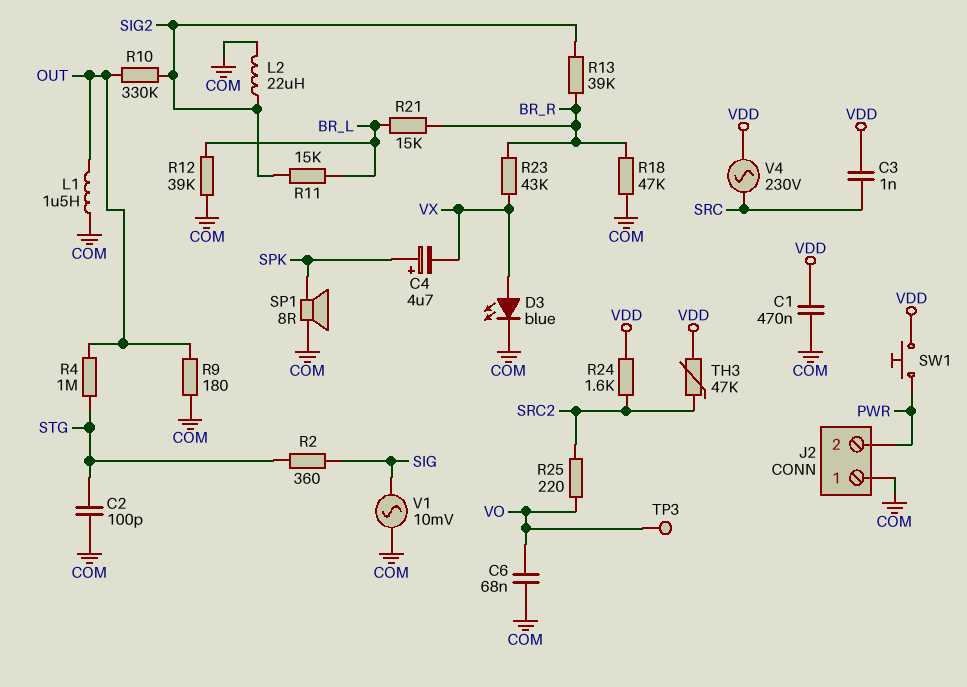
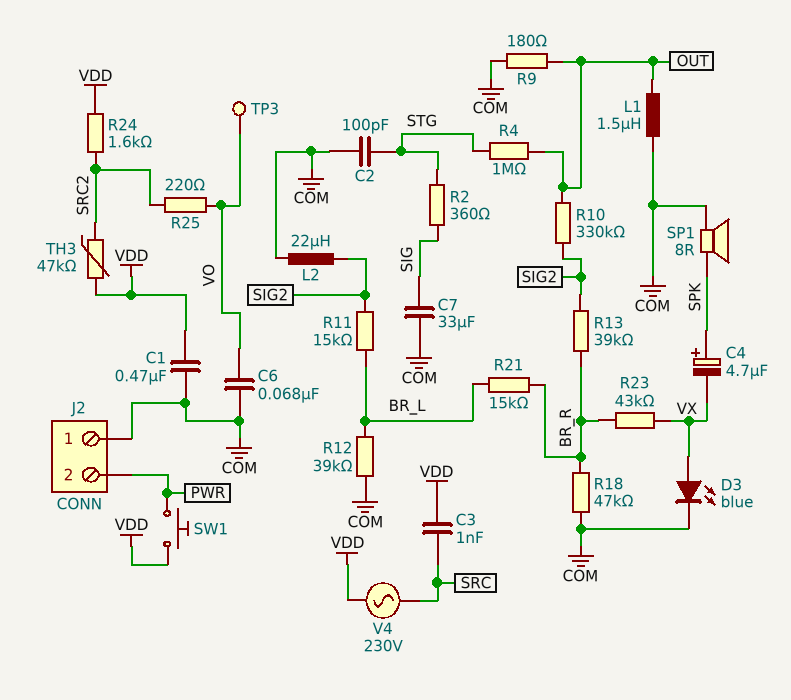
C7: none -> 33uF (COM, SIG)
V1: AC 10mV (COM, SIG) -> none

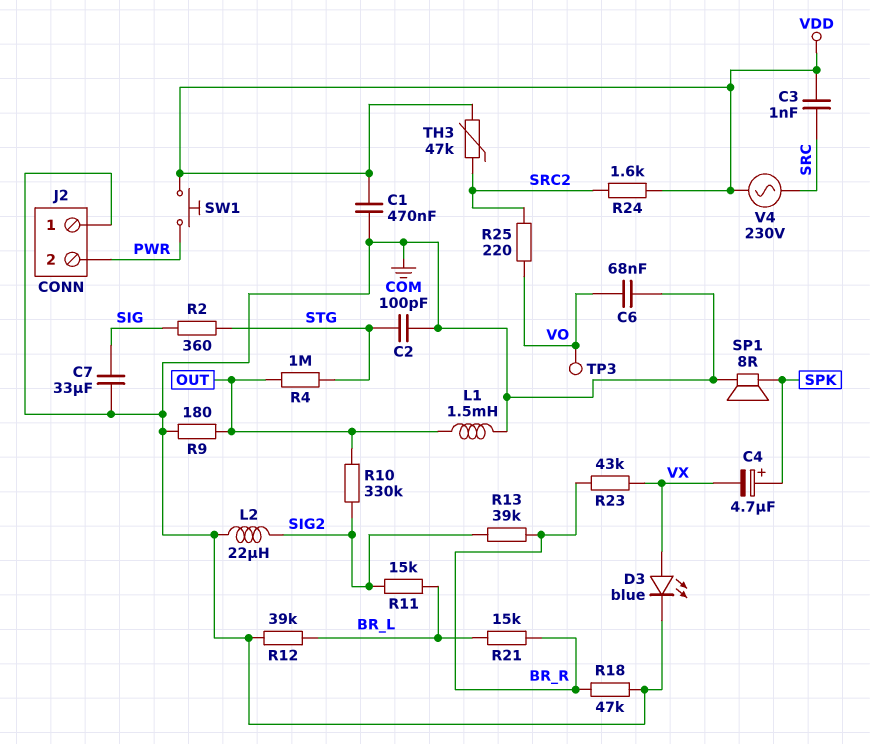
L1: 1.5uH (COM, OUT) -> 1.5mH (COM, OUT)

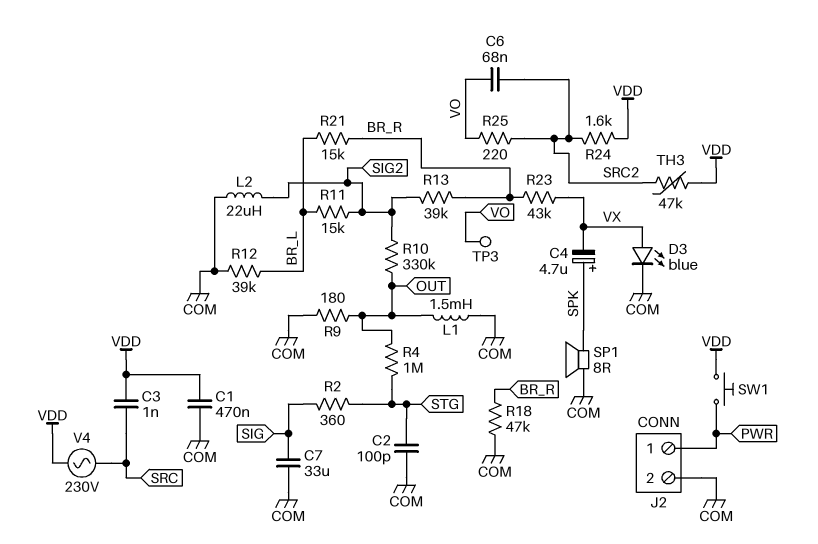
C6: 68nF (COM, VO) -> 68nF (SRC2, VO)
J2 pin 1: COM -> PWR
J2 pin 2: PWR -> COM

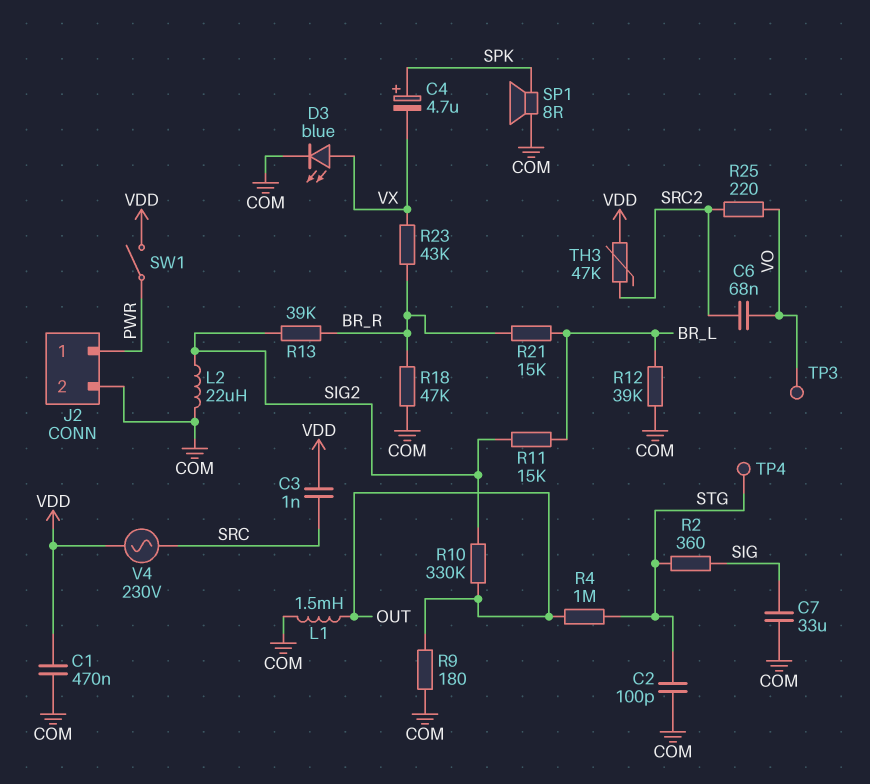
R24: 1.6k (SRC2, VDD) -> none
SW1: button (PWR, VDD) -> switch (PWR, VDD)
TP4: none -> test point (STG)

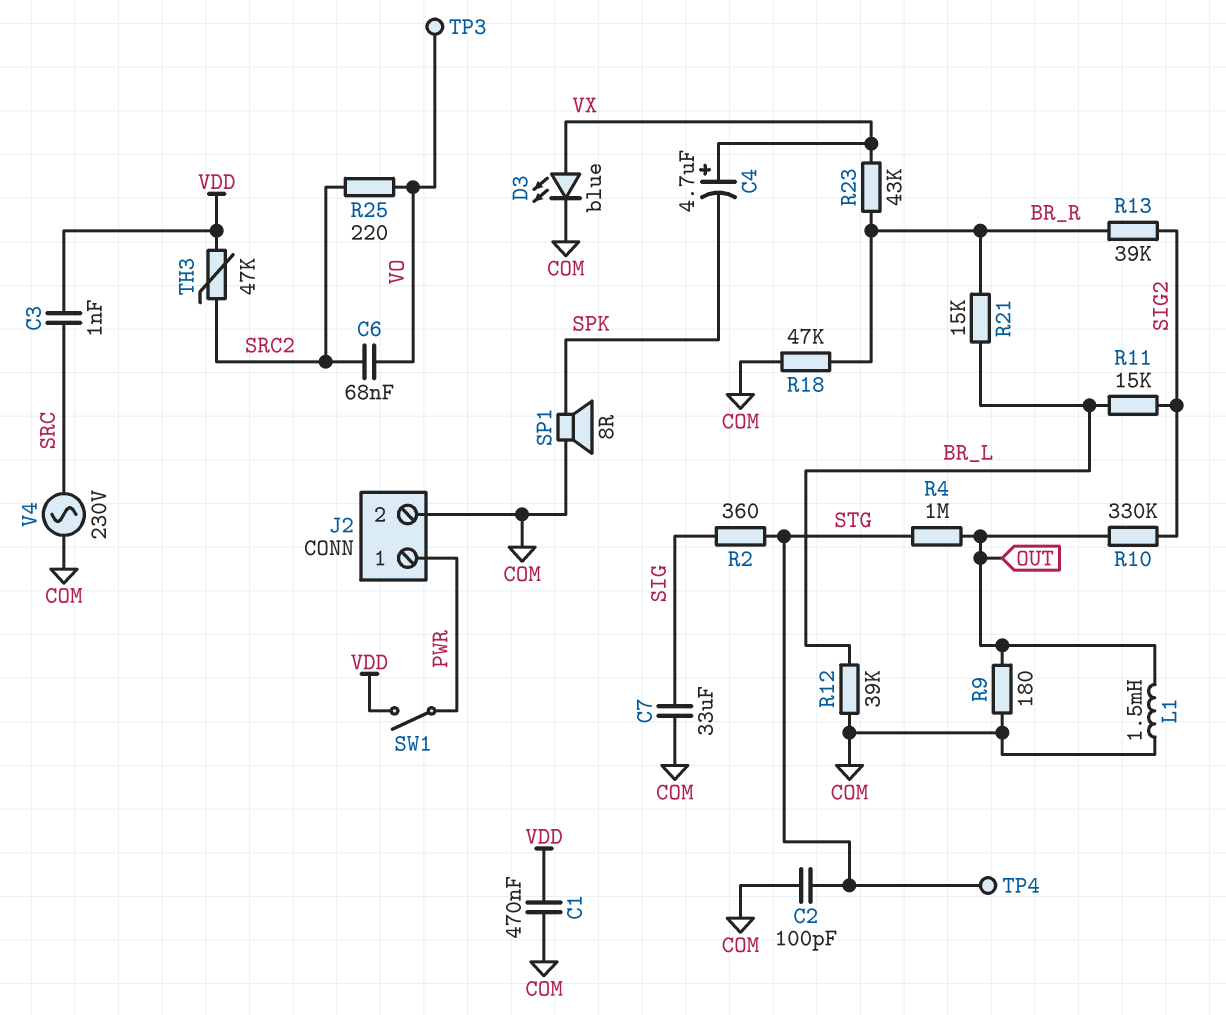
C4: 4.7uF (plus SPK, minus VX) -> 4.7uF (plus VX, minus SPK)
L2: 22uH (COM, SIG2) -> none
V4: AC 230V (SRC, VDD) -> AC 230V (COM, SRC)

